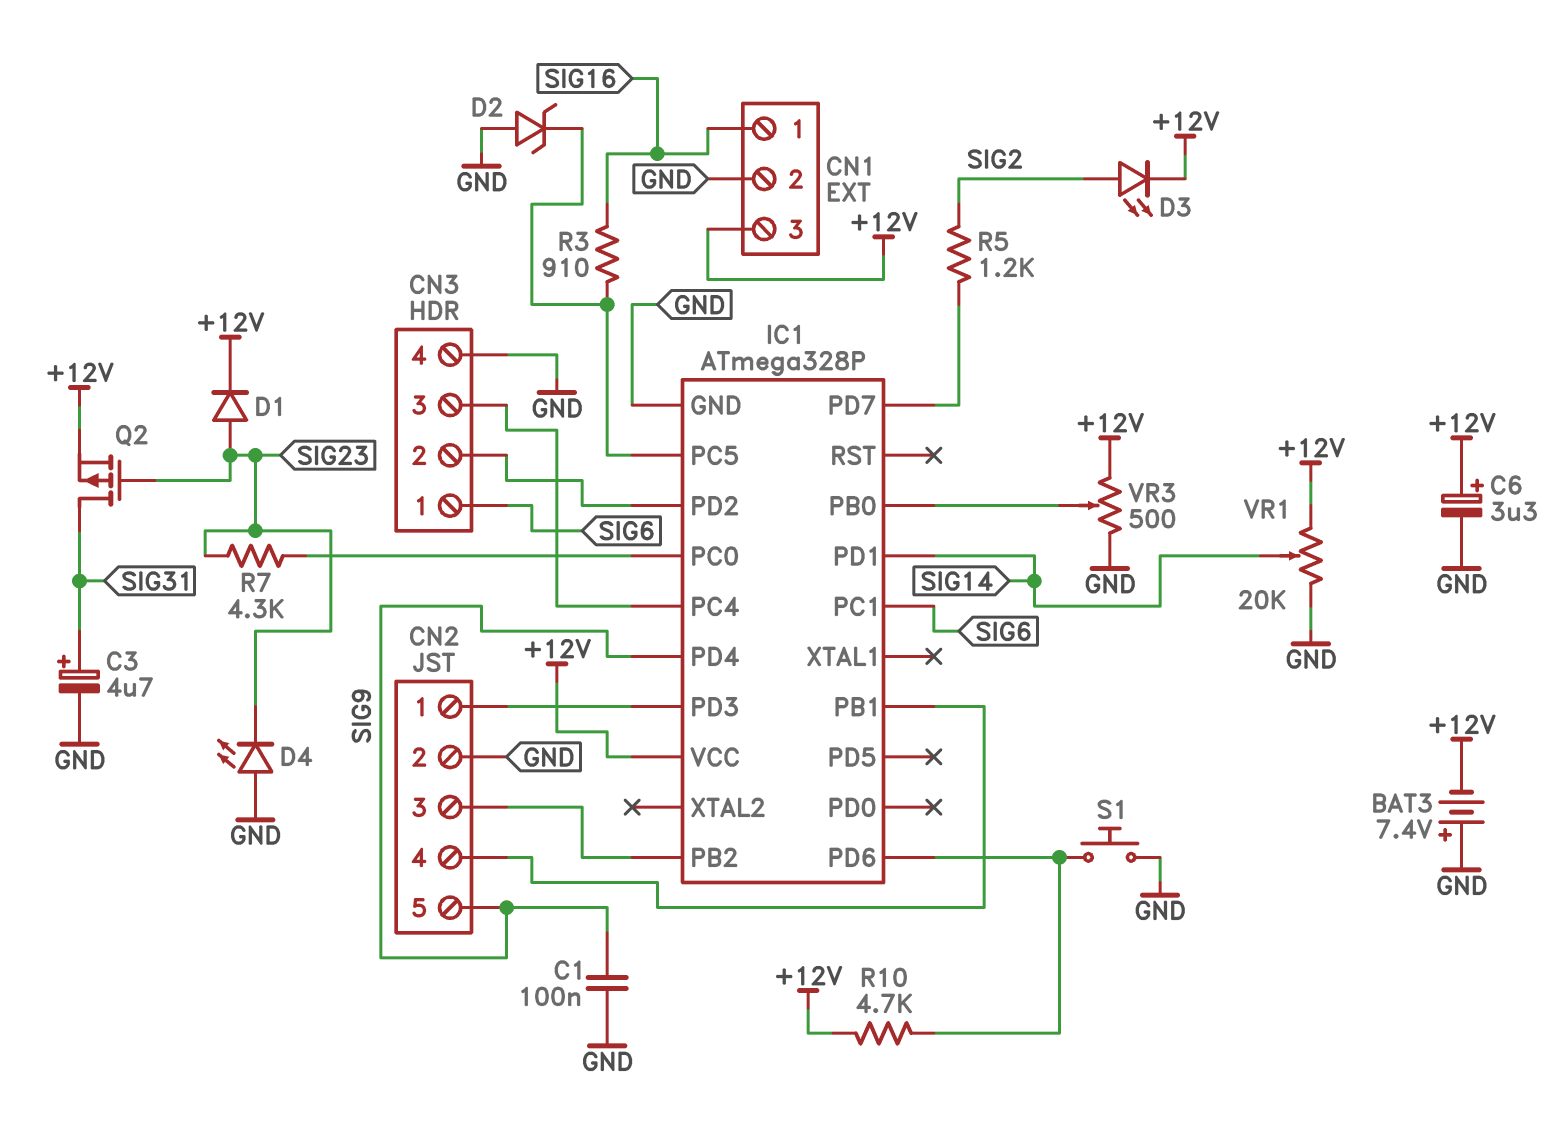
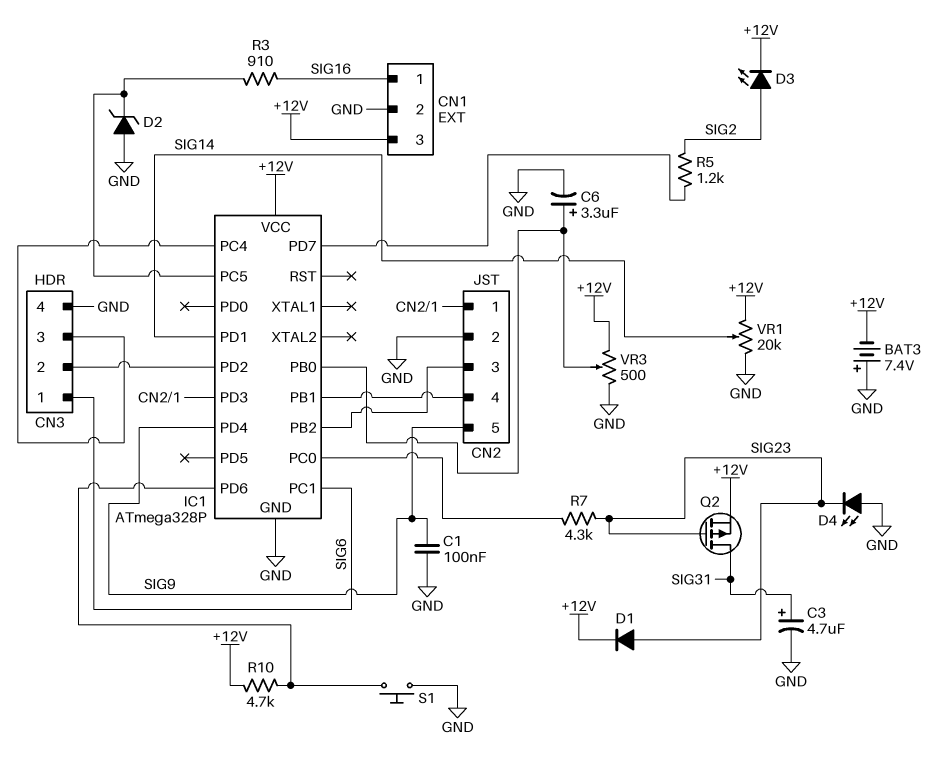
C6: 3.3uF (plus +12V, minus GND) -> 3.3uF (plus IC1/PB0, minus GND)

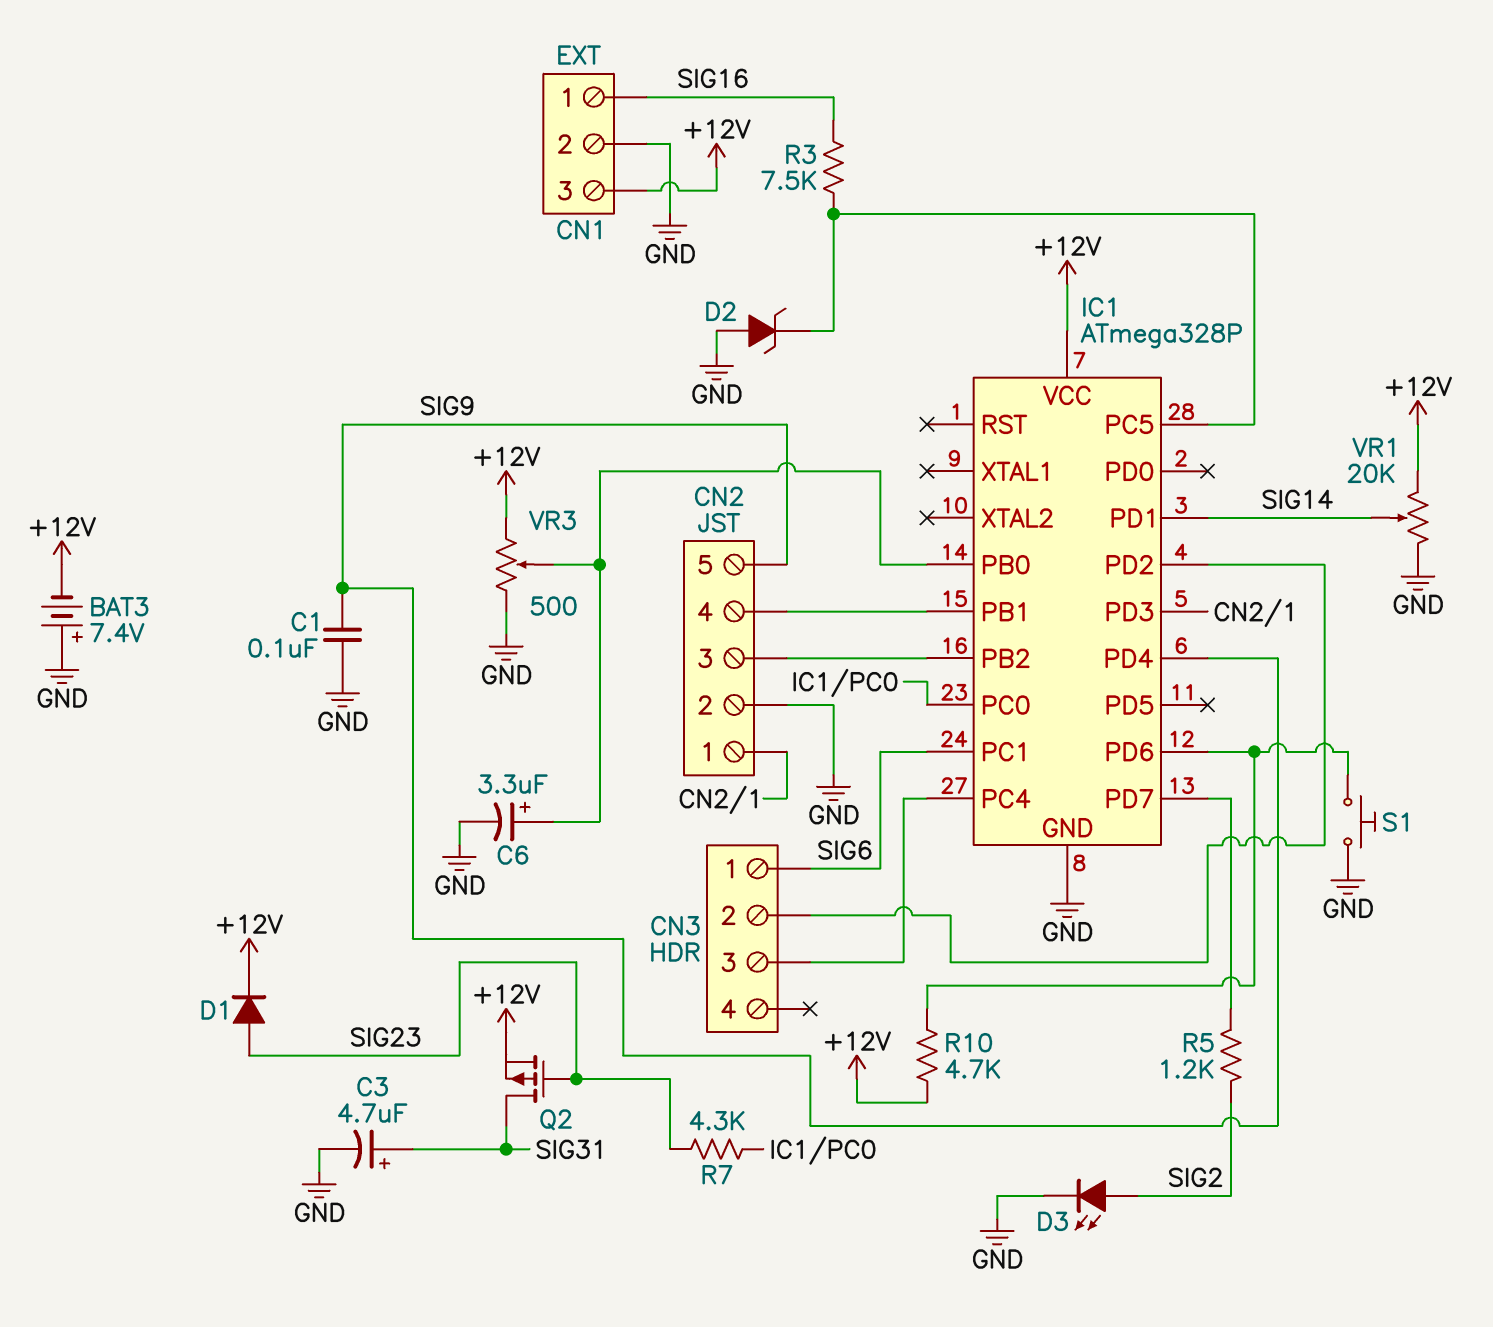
CN3 pin 4: GND -> none
D3: LED (A SIG2, K +12V) -> LED (A SIG2, K GND)
D4: LED (A GND, K SIG23) -> none
R3: 910 (IC1/PC5, SIG16) -> 7.5k (IC1/PC5, SIG16)

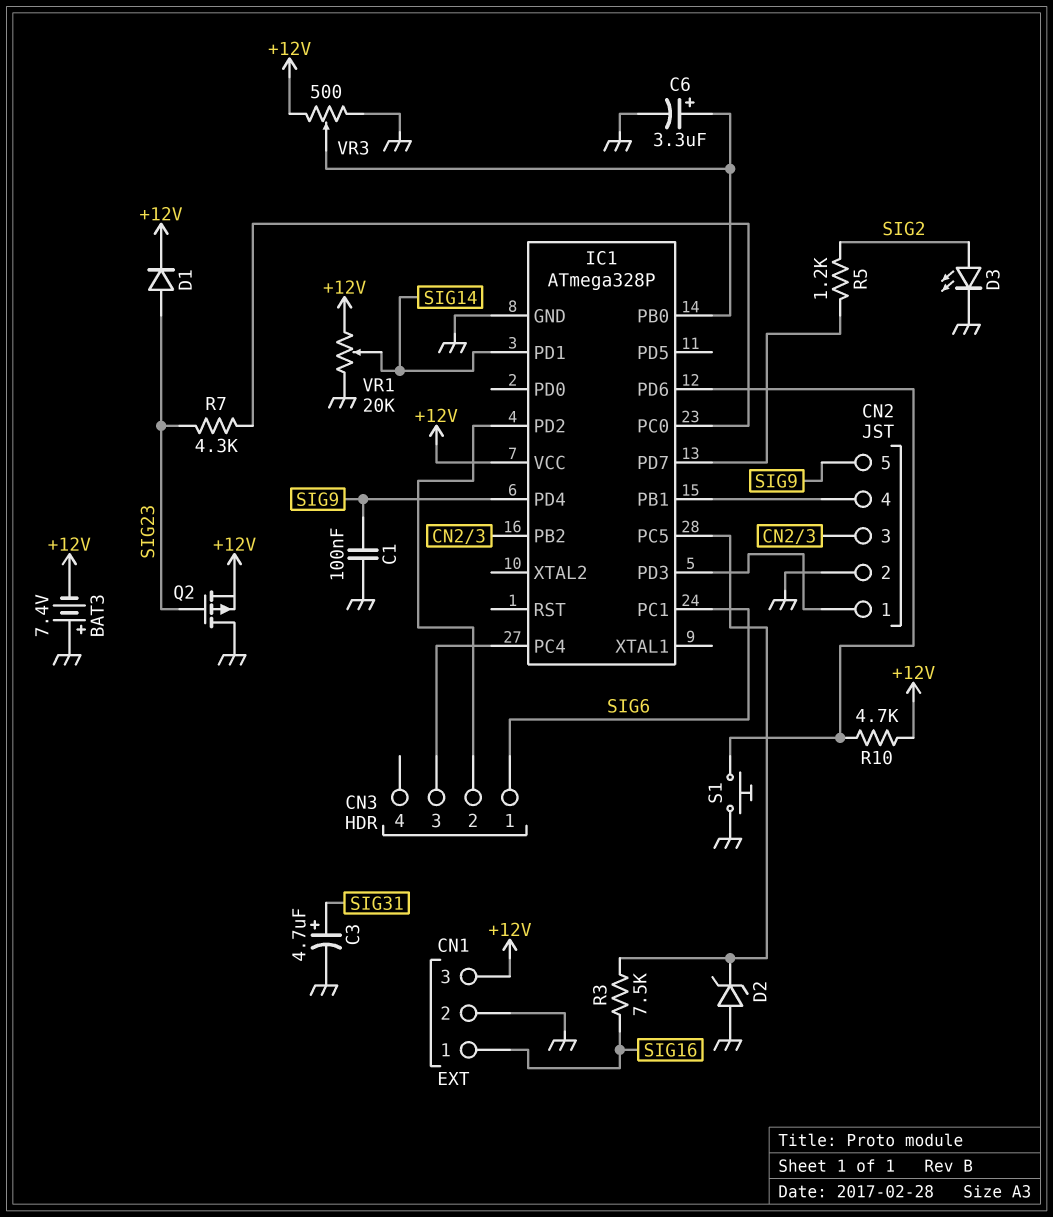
Q2: PMOS (G SIG23, D SIG31, S +12V) -> PMOS (G SIG23, D GND, S +12V)

